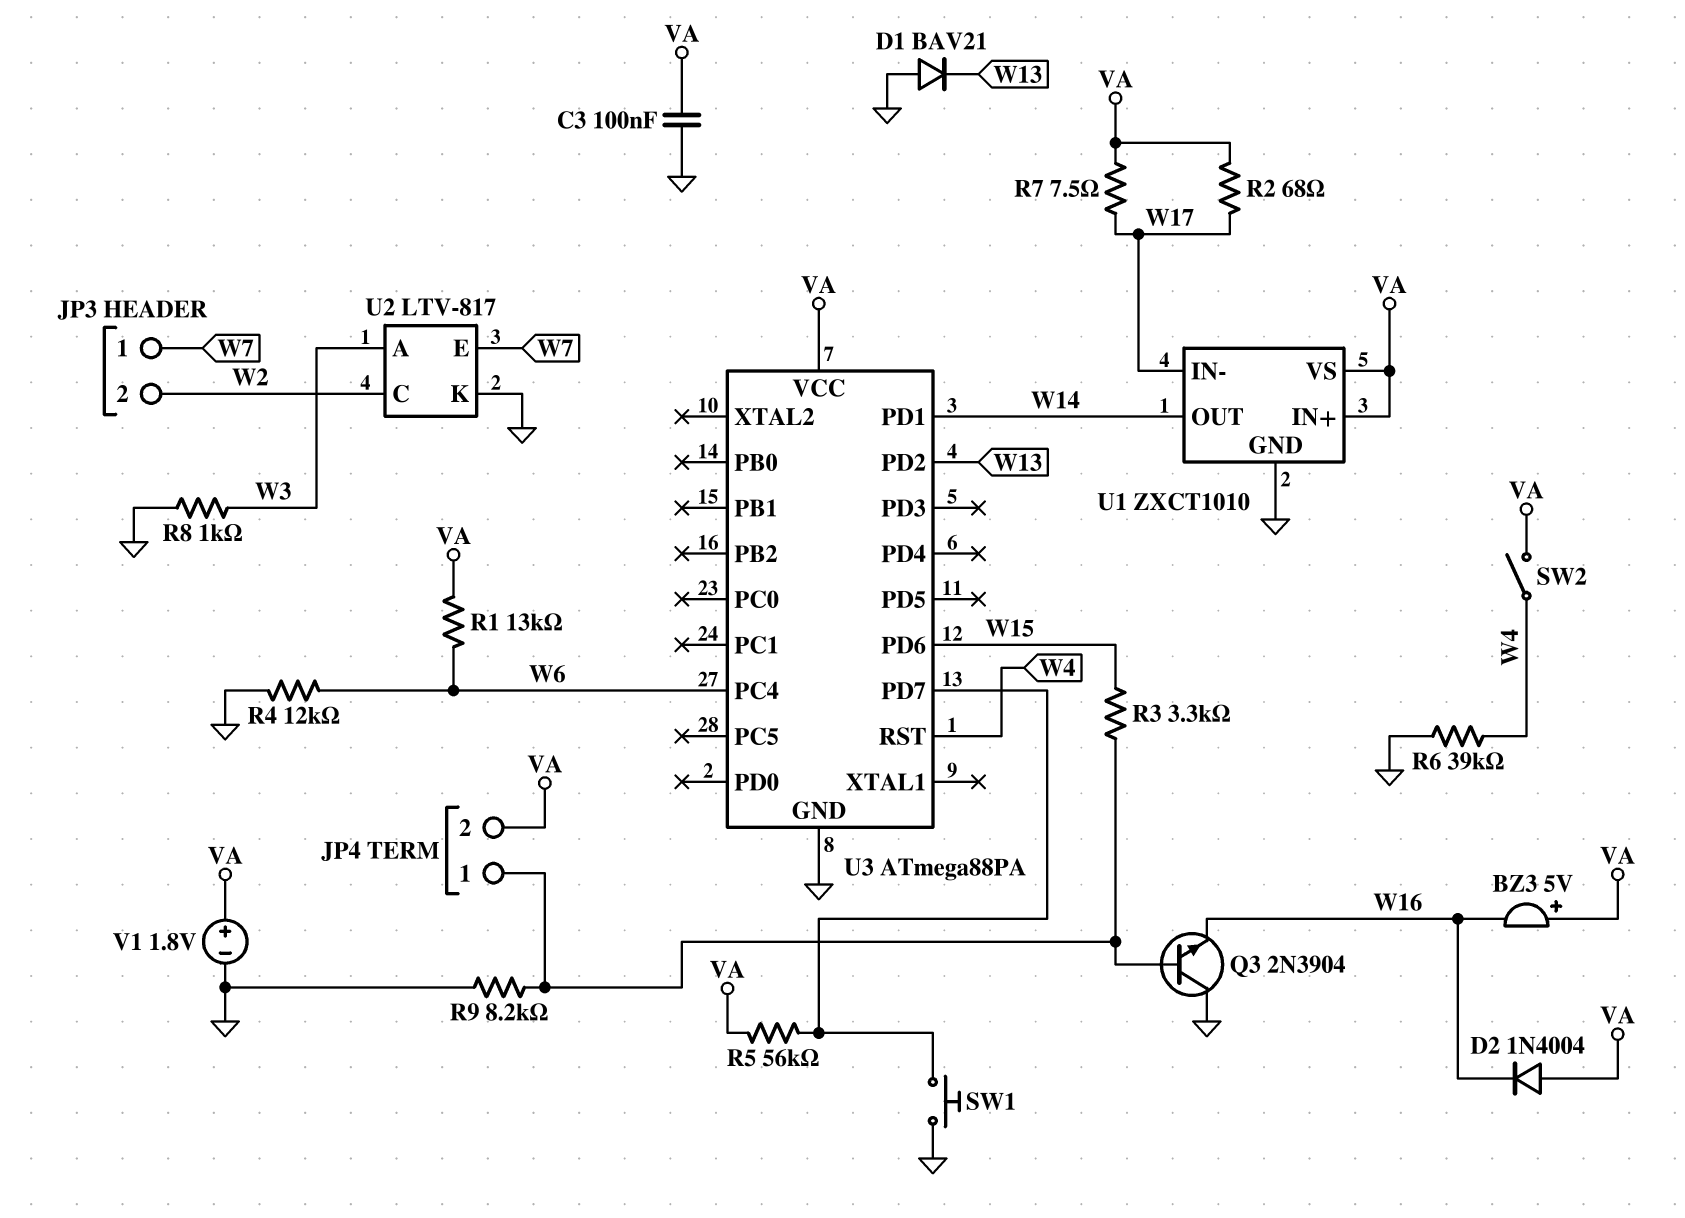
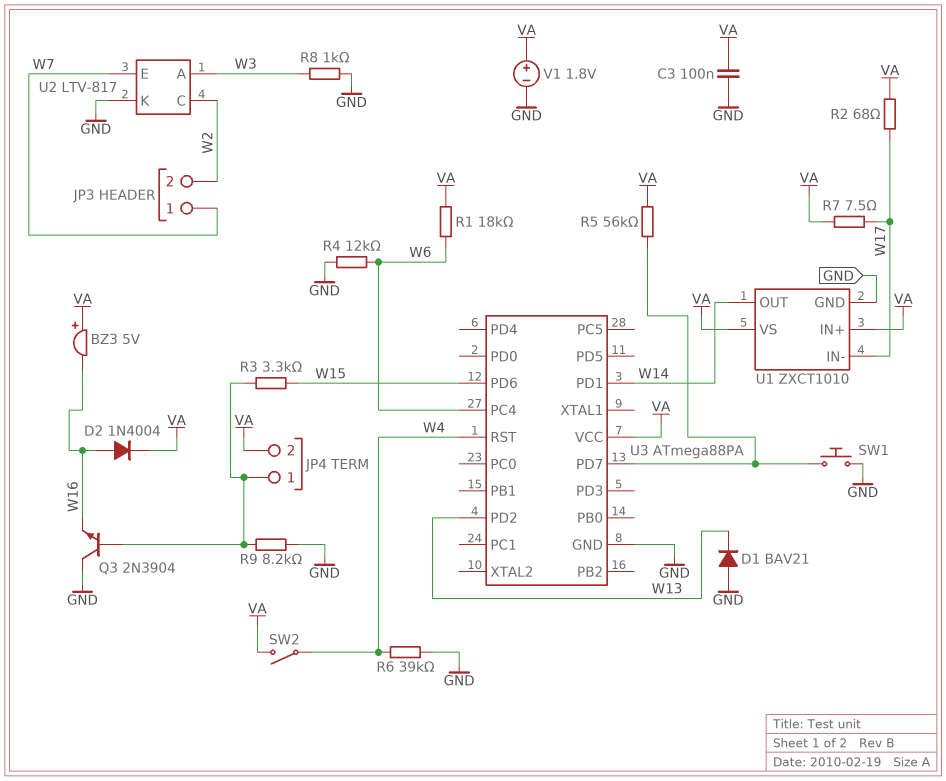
D2: diode 1N4004 (A VA, K W16) -> diode 1N4004 (A W16, K VA)
R1: 13k (VA, W6) -> 18k (VA, W6)

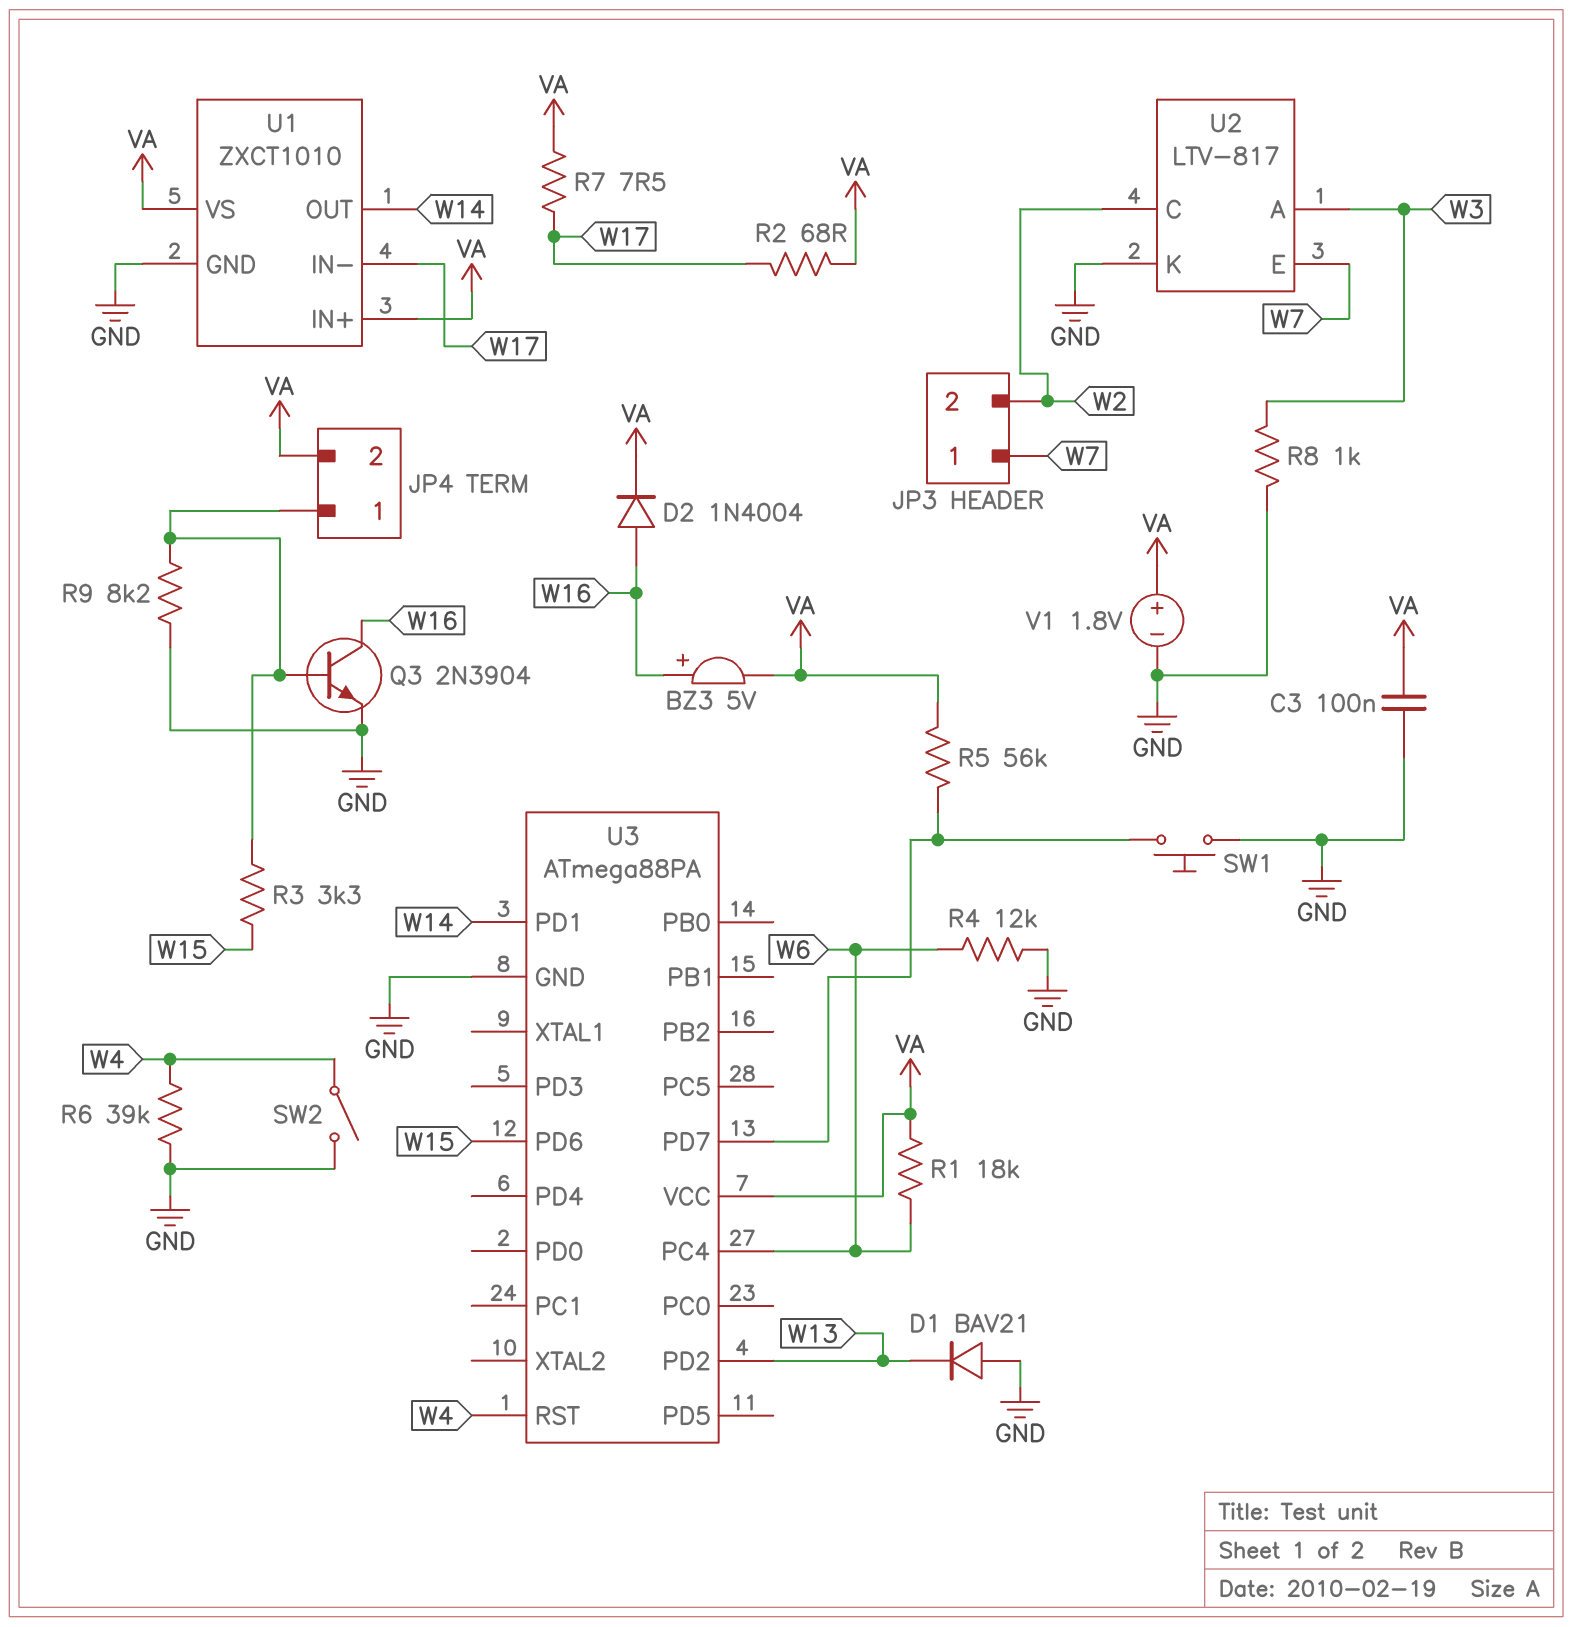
BZ3: buzzer 5V (plus VA, minus W16) -> buzzer 5V (plus W16, minus VA)
Q3: NPN 2N3904 (B JP4/1, C GND, E W16) -> NPN 2N3904 (B JP4/1, C W16, E GND)
SW2: switch (VA, W4) -> switch (GND, W4)

